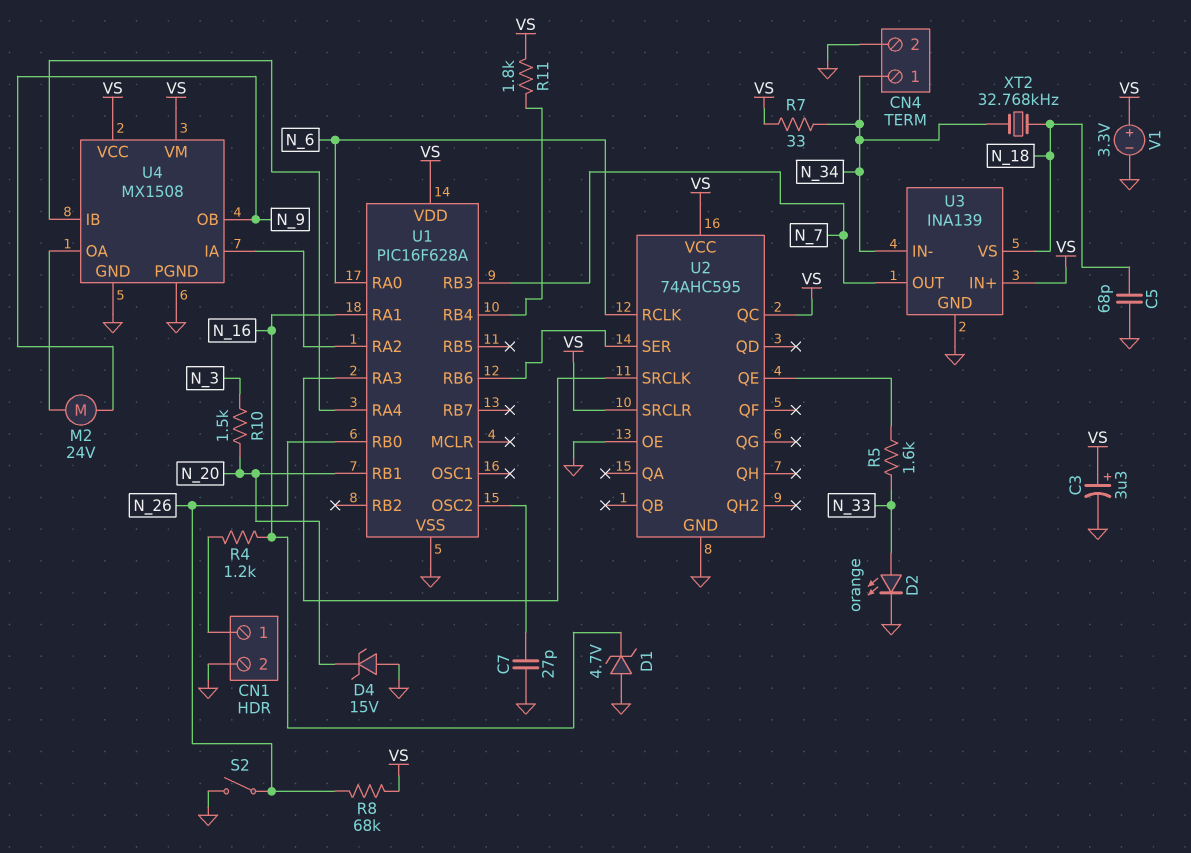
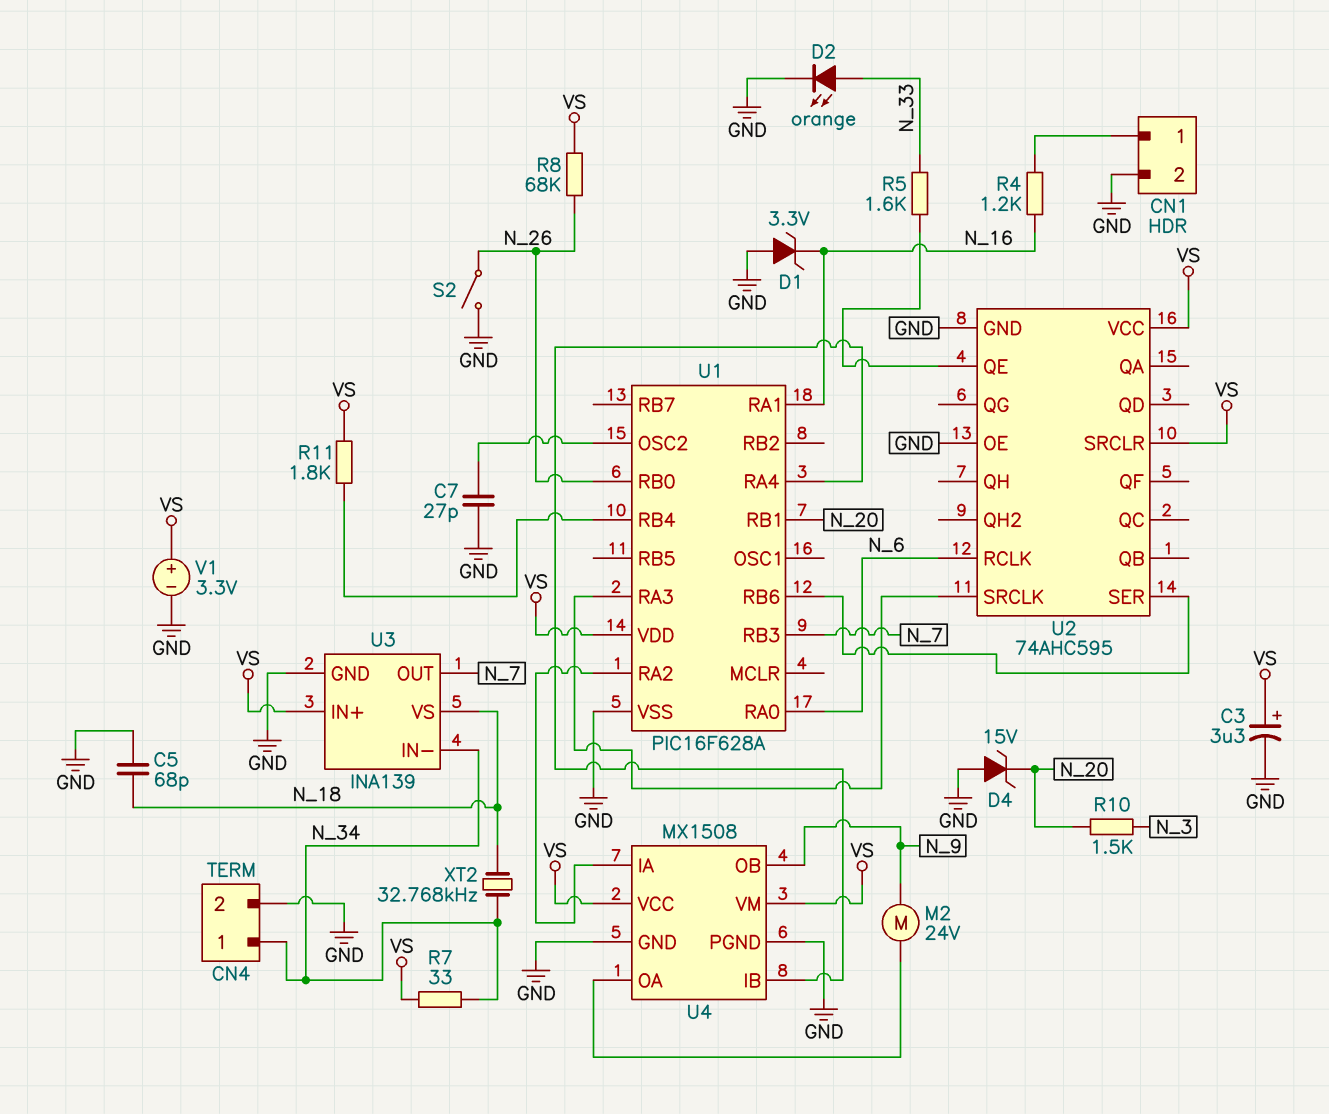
D1: zener 4.7V (A GND, K N_16) -> zener 3.3V (A GND, K N_16)
U2 pin QC: VS -> none

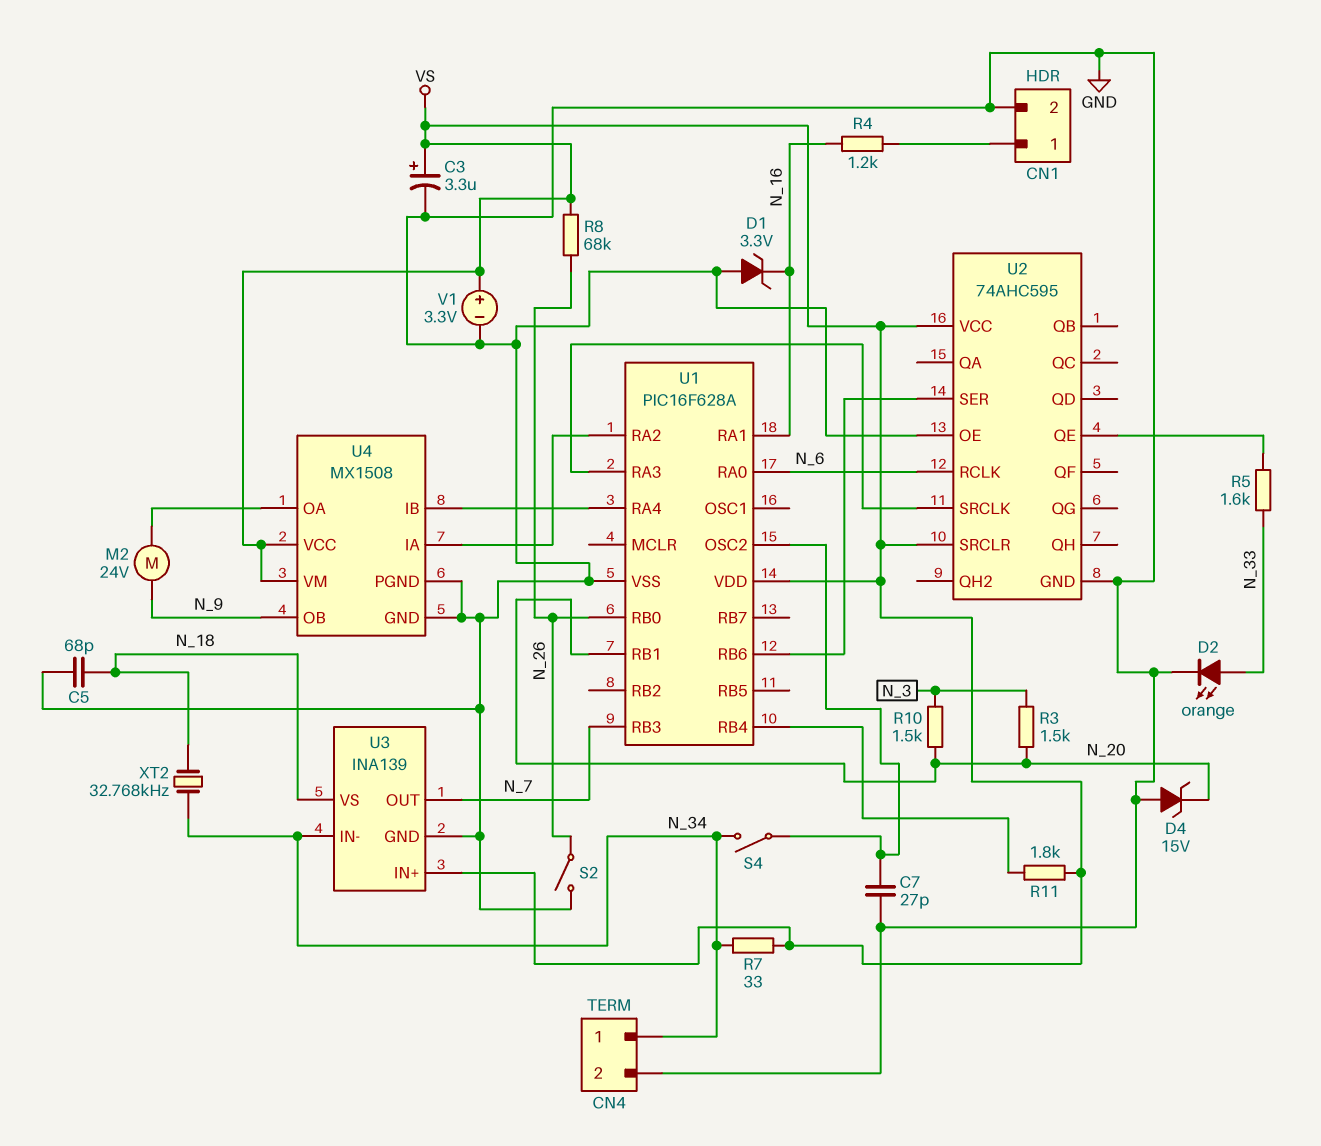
R3: none -> 1.5k (N_3, N_20)
S4: none -> switch (N_34, U1/OSC2)

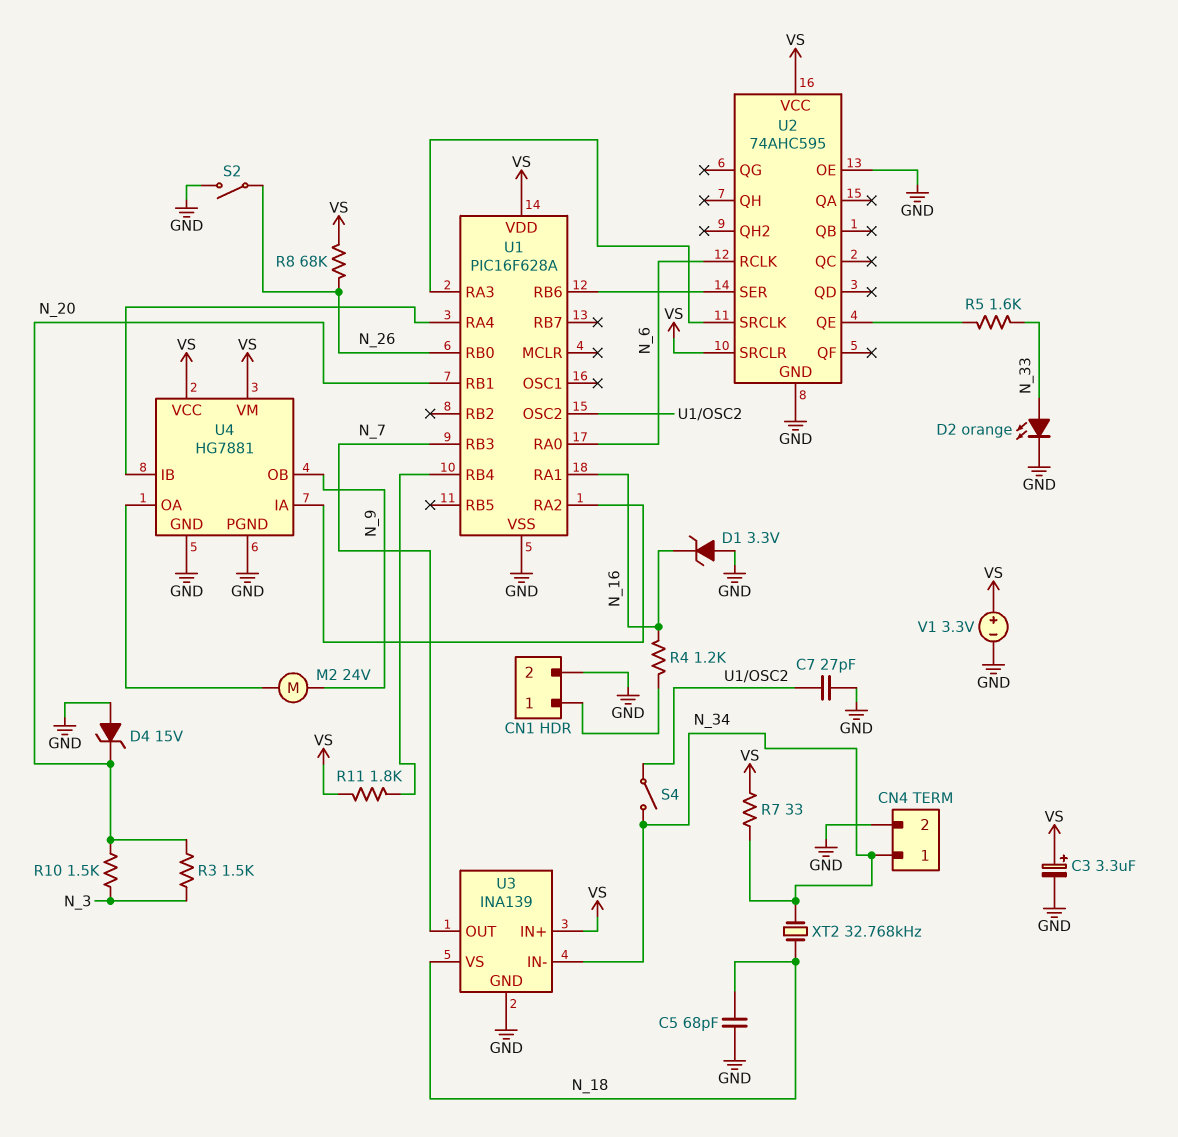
U4: MX1508 -> HG7881

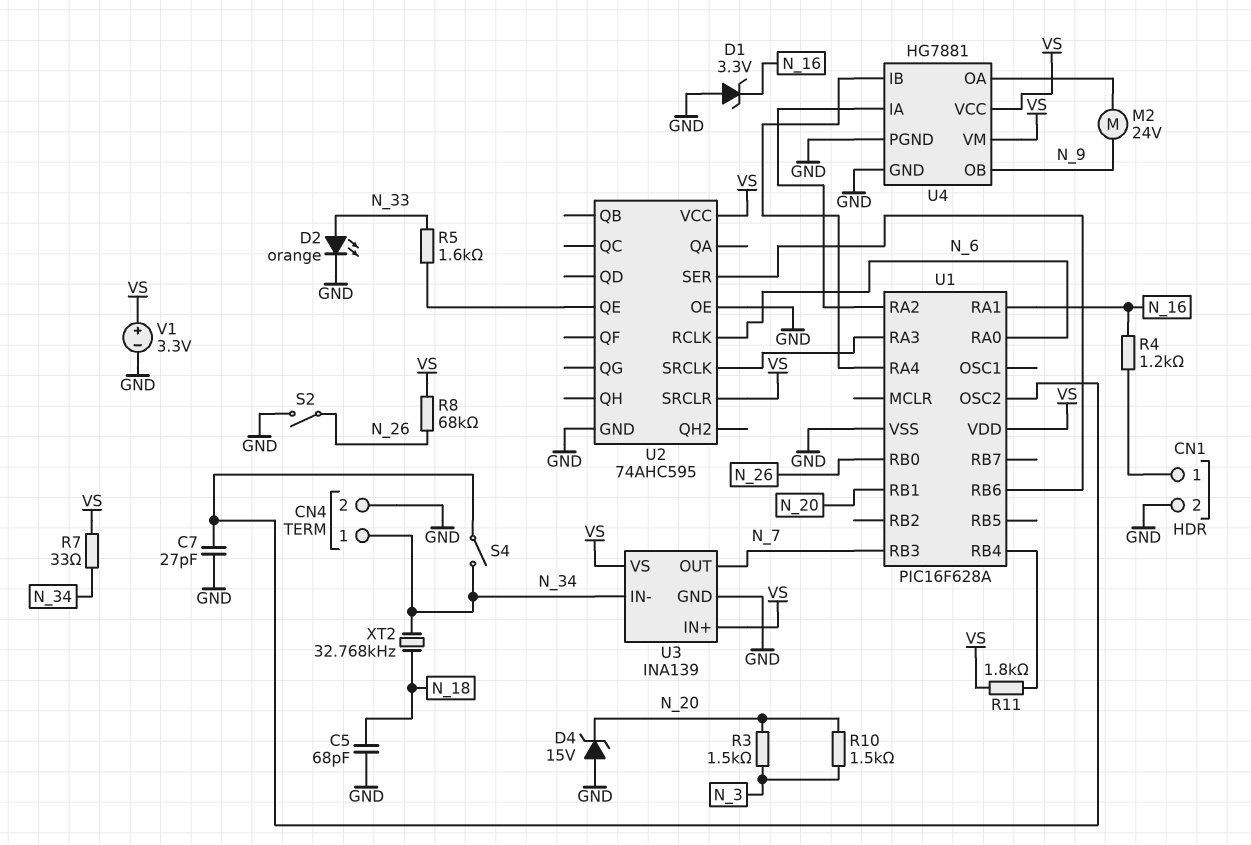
C3: 3.3uF (plus VS, minus GND) -> none
U3 pin VS: N_18 -> VS

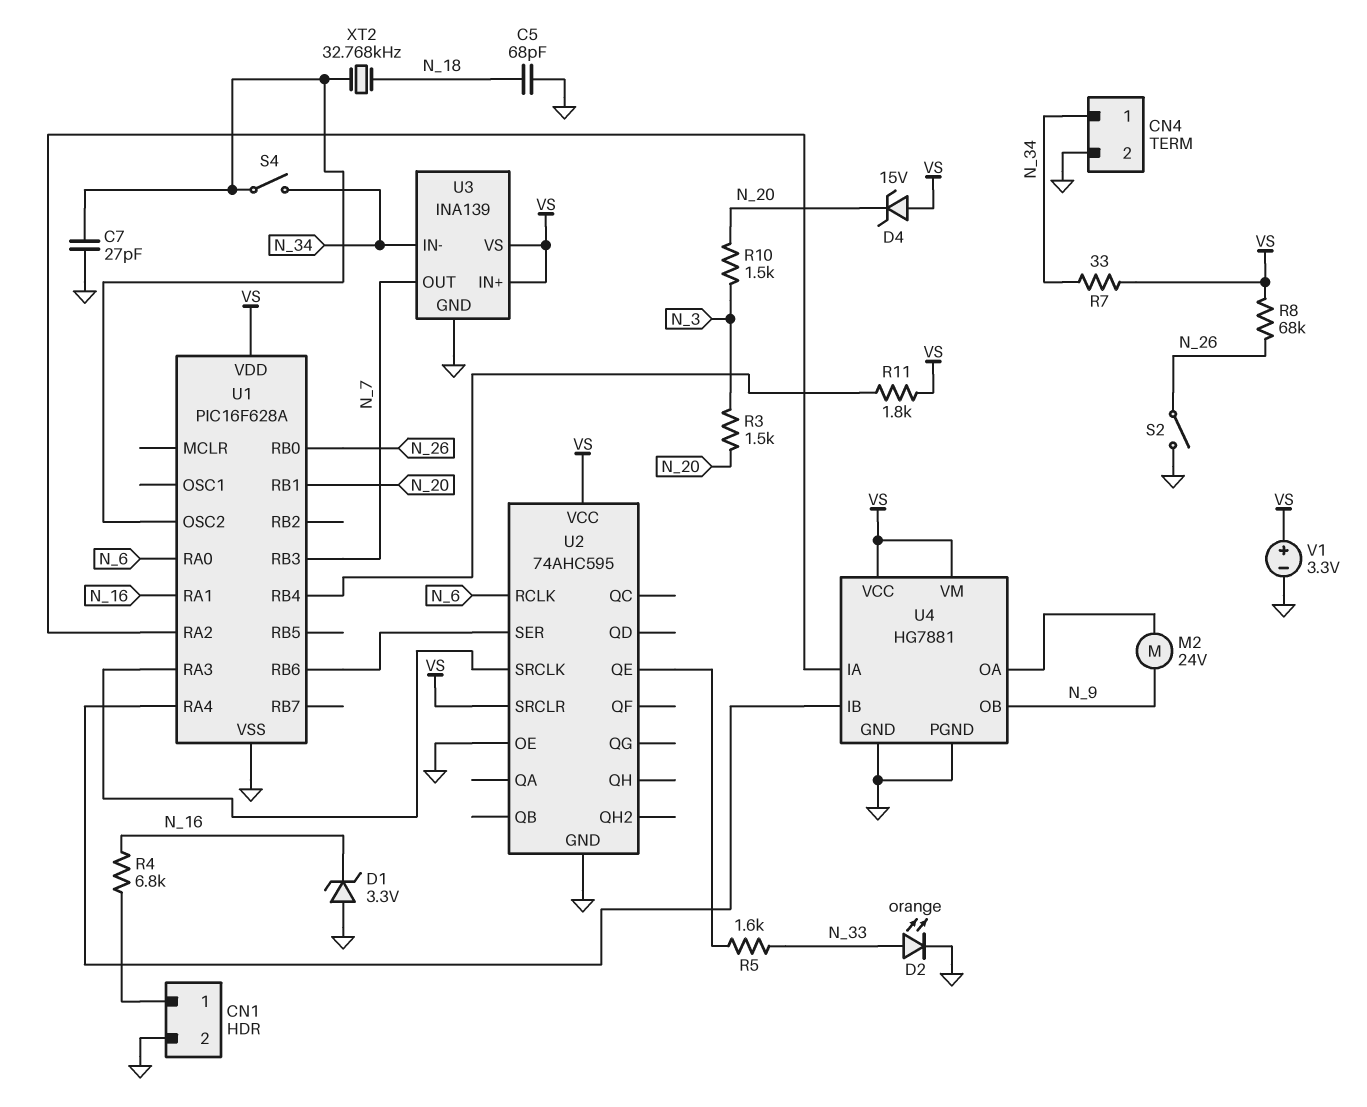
D4: zener 15V (A GND, K N_20) -> zener 15V (A VS, K N_20)
R4: 1.2k (CN1/1, N_16) -> 6.8k (CN1/1, N_16)
XT2: 32.768kHz (N_18, N_34) -> 32.768kHz (N_18, U1/OSC2)

